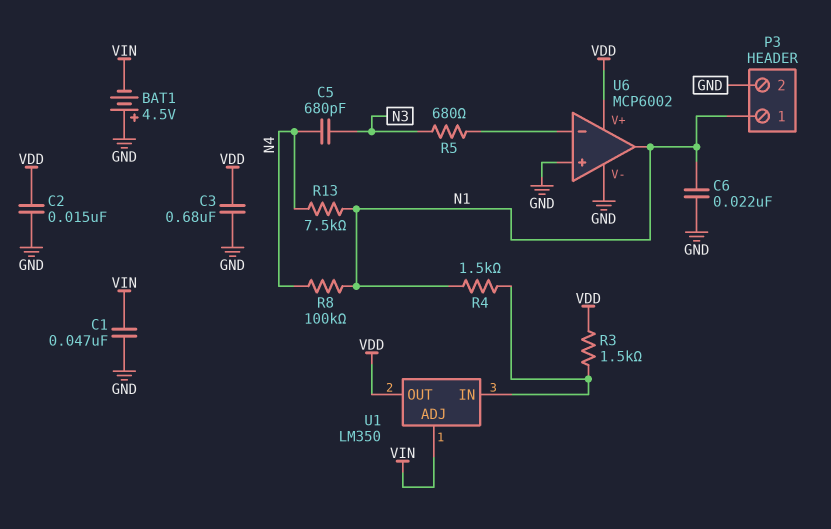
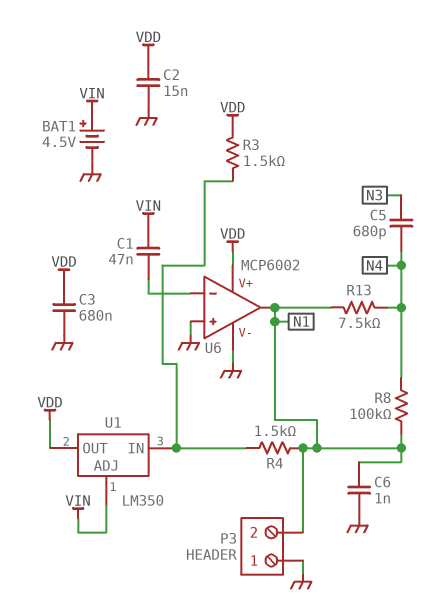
BAT1: 4.5V (plus GND, minus VIN) -> 4.5V (plus VIN, minus GND)
C1: 47nF (GND, VIN) -> 47nF (U6/in-, VIN)
C6: 22nF (GND, N1) -> 1nF (GND, N1)
P3 pin 1: N1 -> GND
P3 pin 2: GND -> N1
R5: 680 (N3, U6/in-) -> none

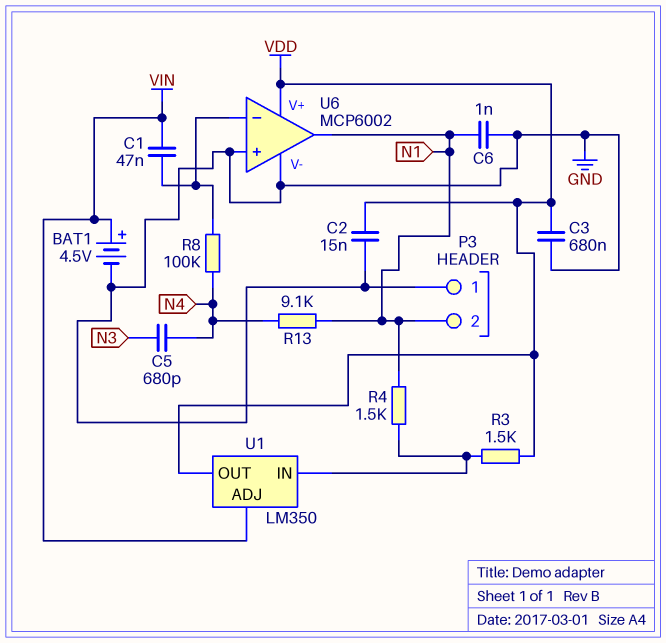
R8: 100k (N1, N4) -> 100k (N4, U6/in-)
R13: 7.5k (N1, N4) -> 9.1k (N1, N4)

